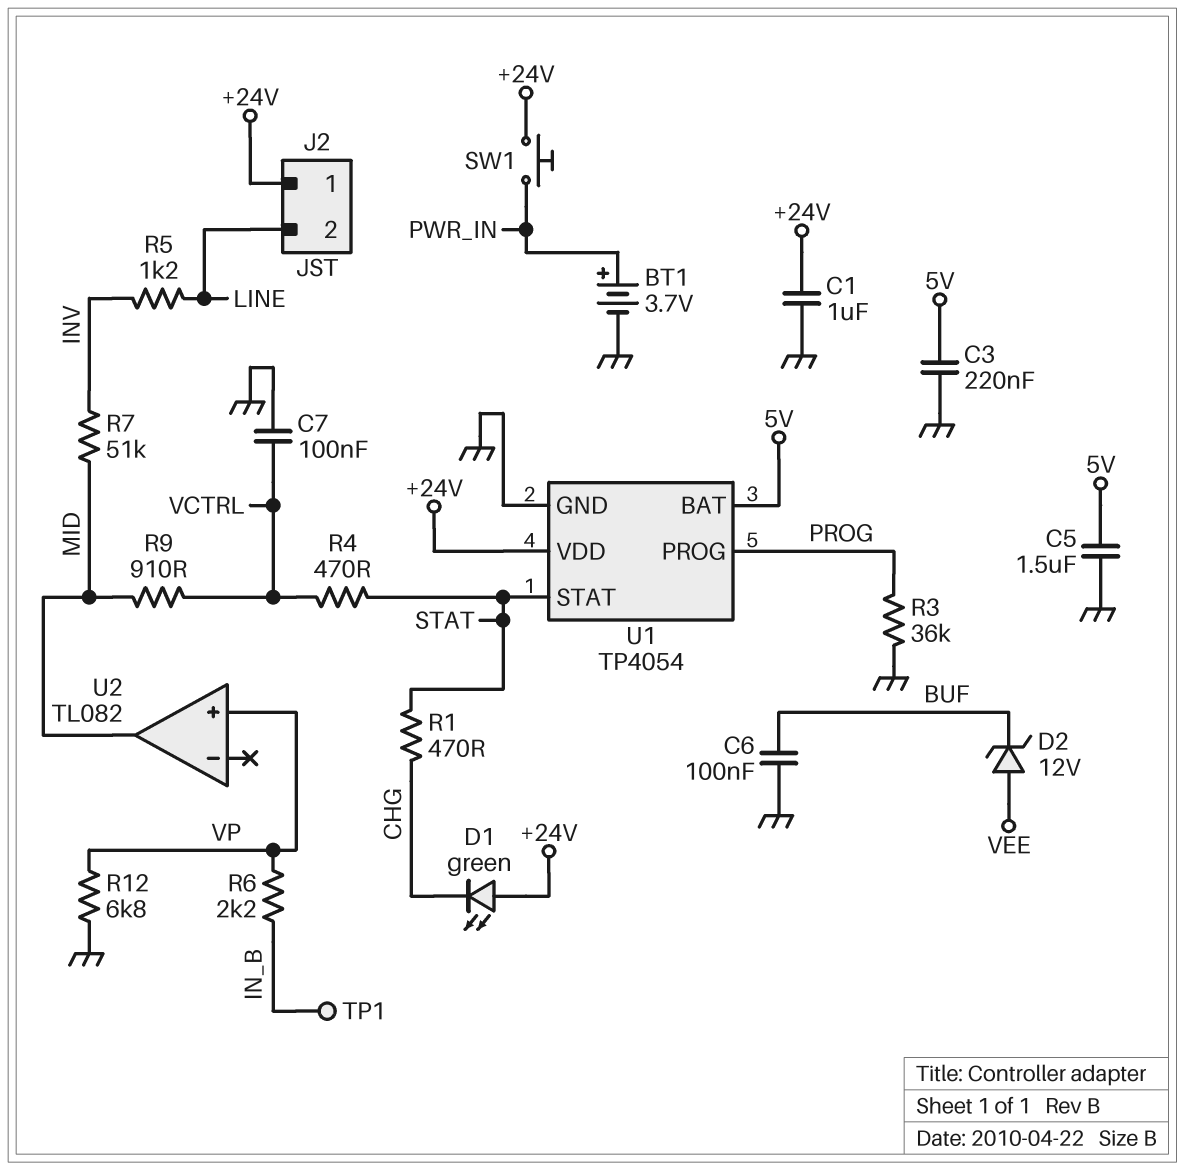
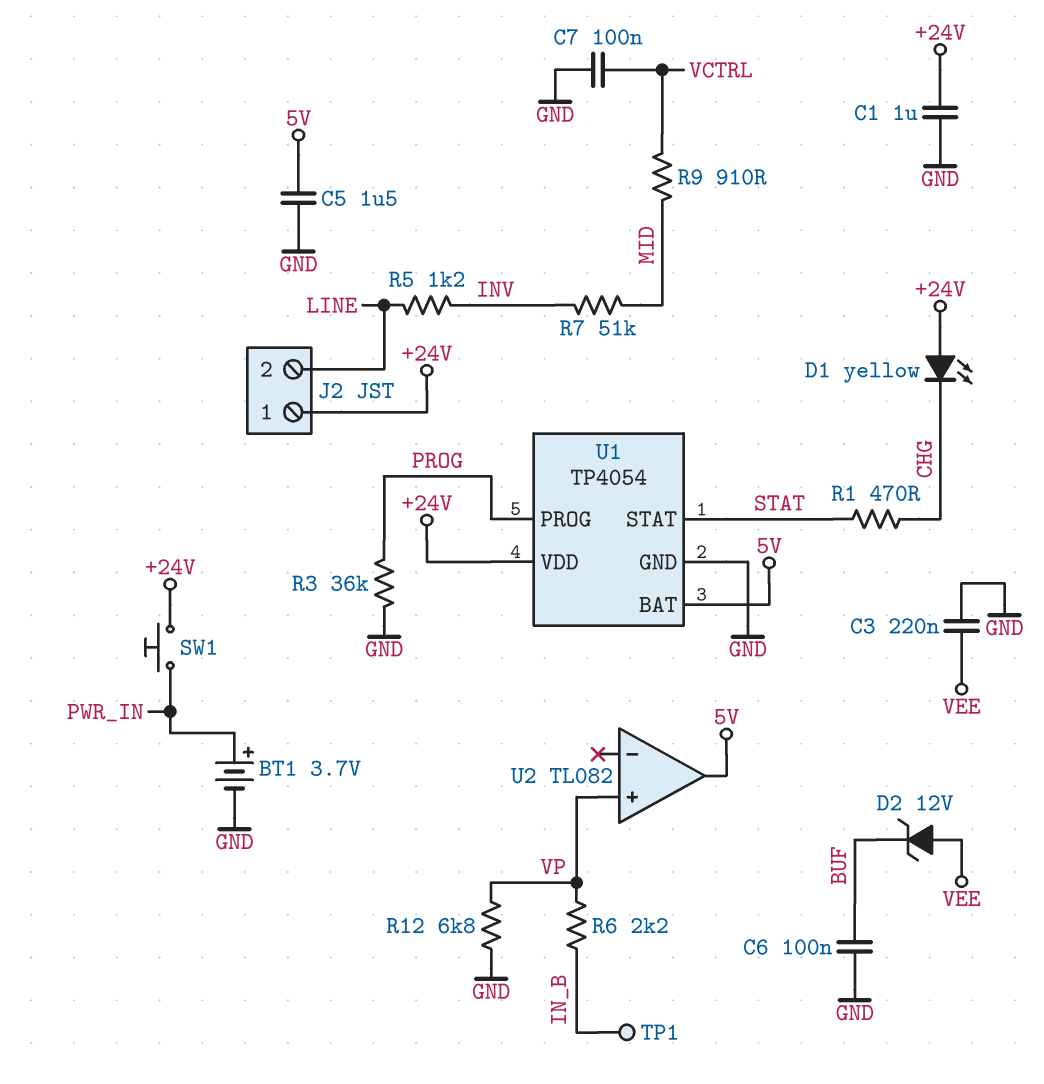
C3: 220nF (5V, GND) -> 220nF (GND, VEE)
D1: LED green (A +24V, K CHG) -> LED yellow (A +24V, K CHG)
R4: 470 (STAT, VCTRL) -> none
U2 pin out: MID -> 5V

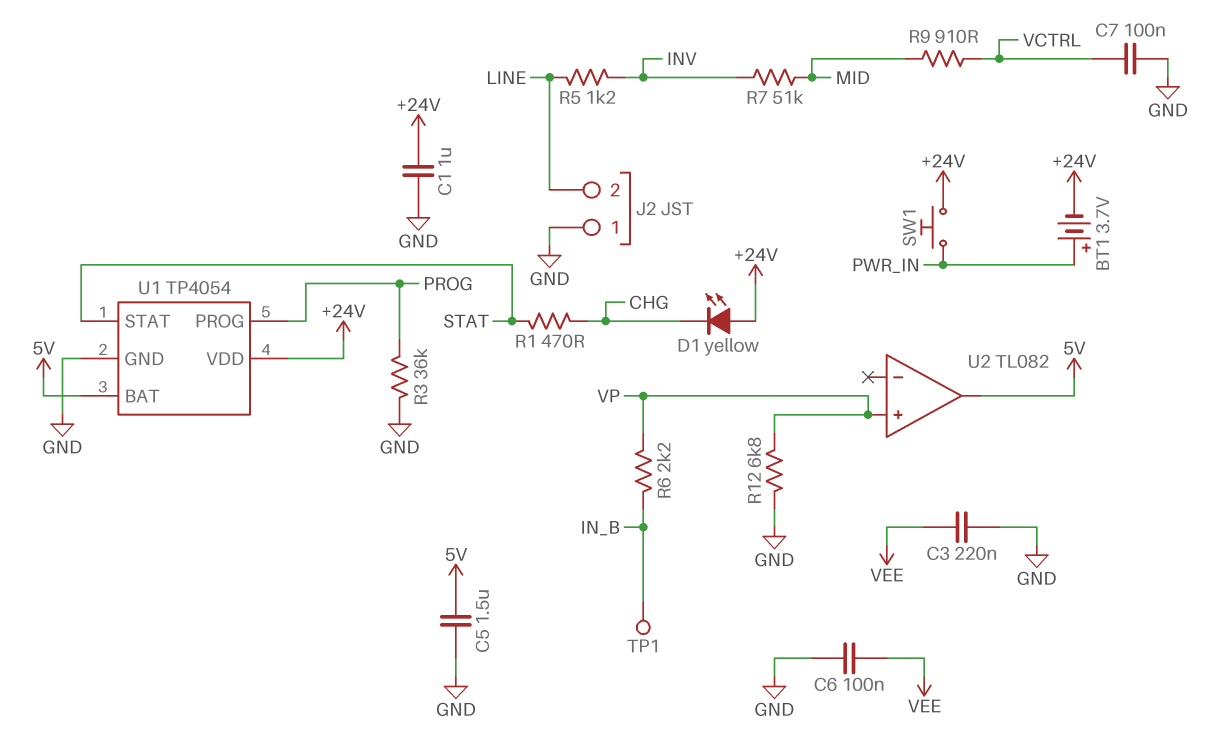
BT1: 3.7V (plus PWR_IN, minus GND) -> 3.7V (plus PWR_IN, minus +24V)
C6: 100nF (BUF, GND) -> 100nF (GND, VEE)
D2: zener 12V (A VEE, K BUF) -> none
J2 pin 1: +24V -> GND

